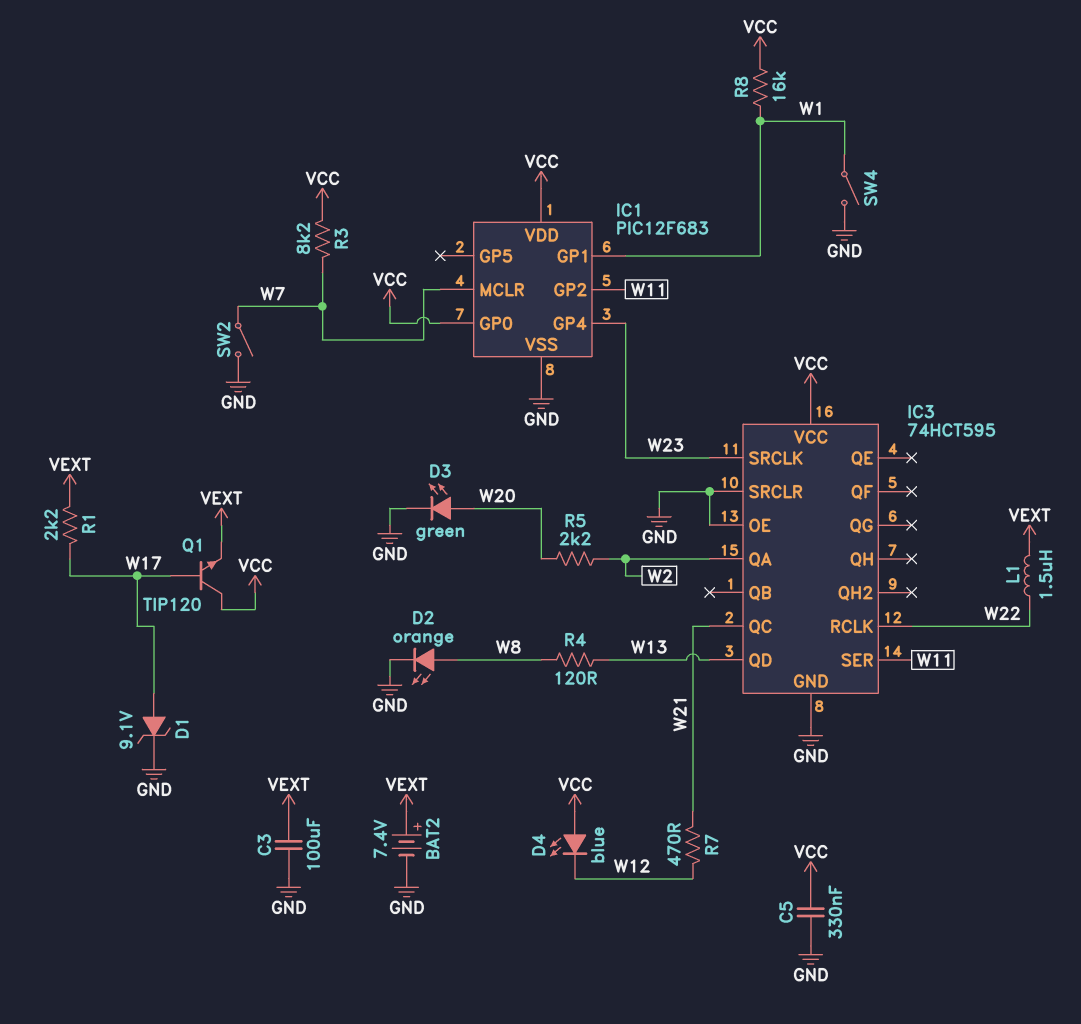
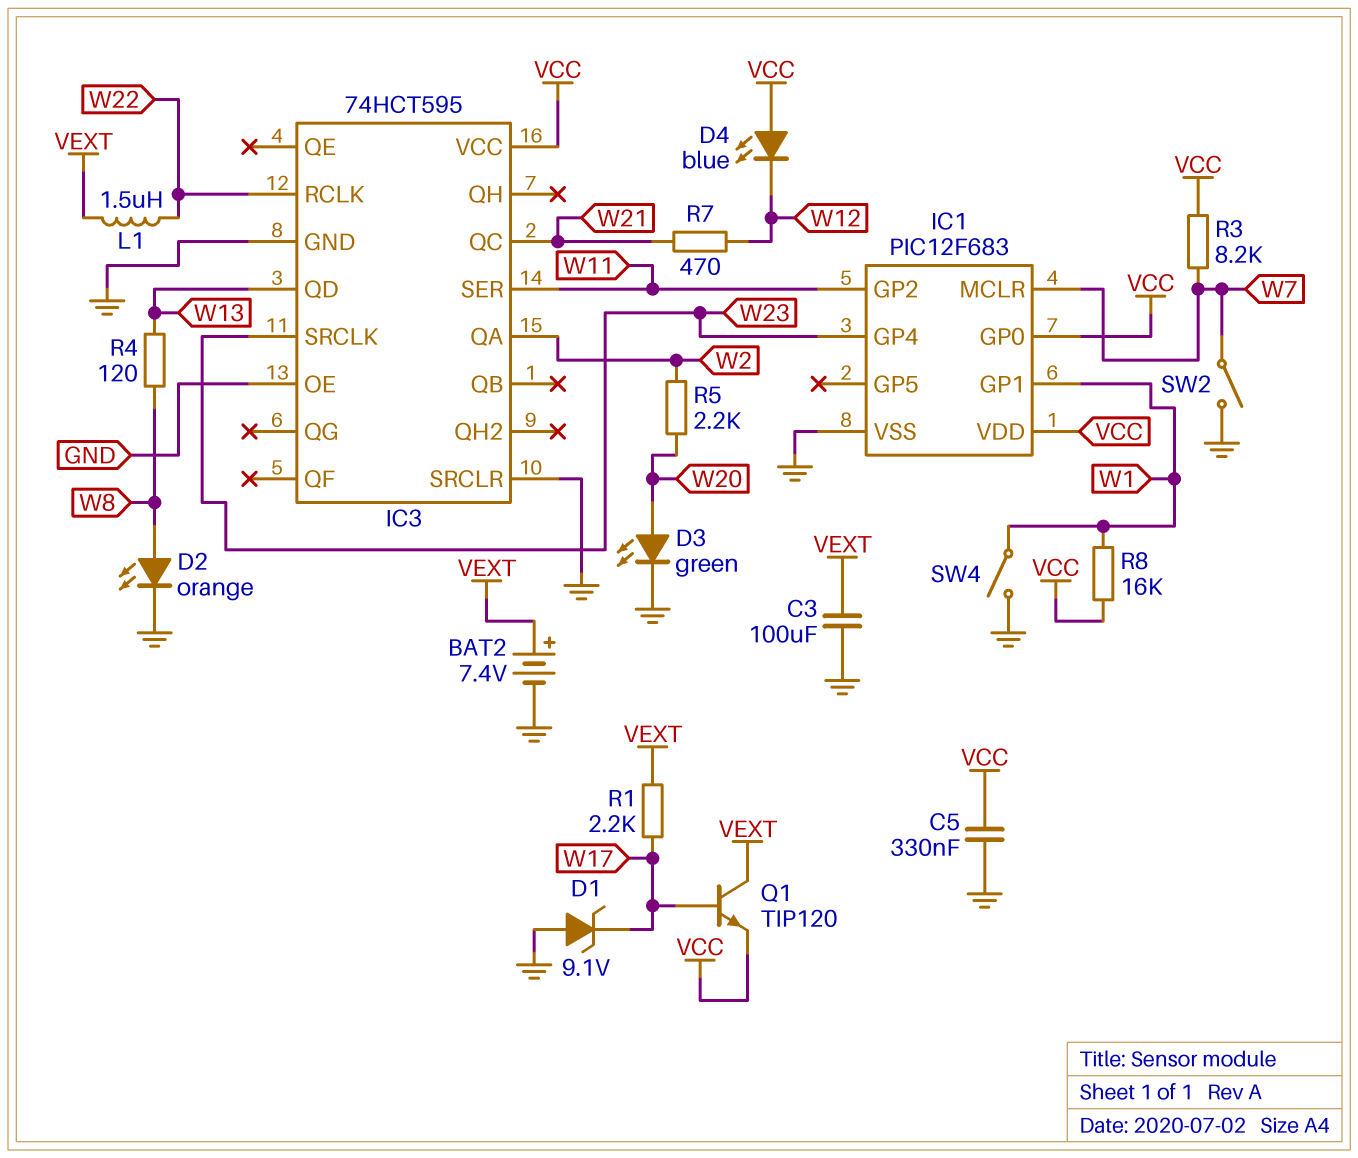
D1: zener 9.1V (A W17, K GND) -> zener 9.1V (A GND, K W17)
Q1: NPN TIP120 (B W17, C VCC, E VEXT) -> NPN TIP120 (B W17, C VEXT, E VCC)

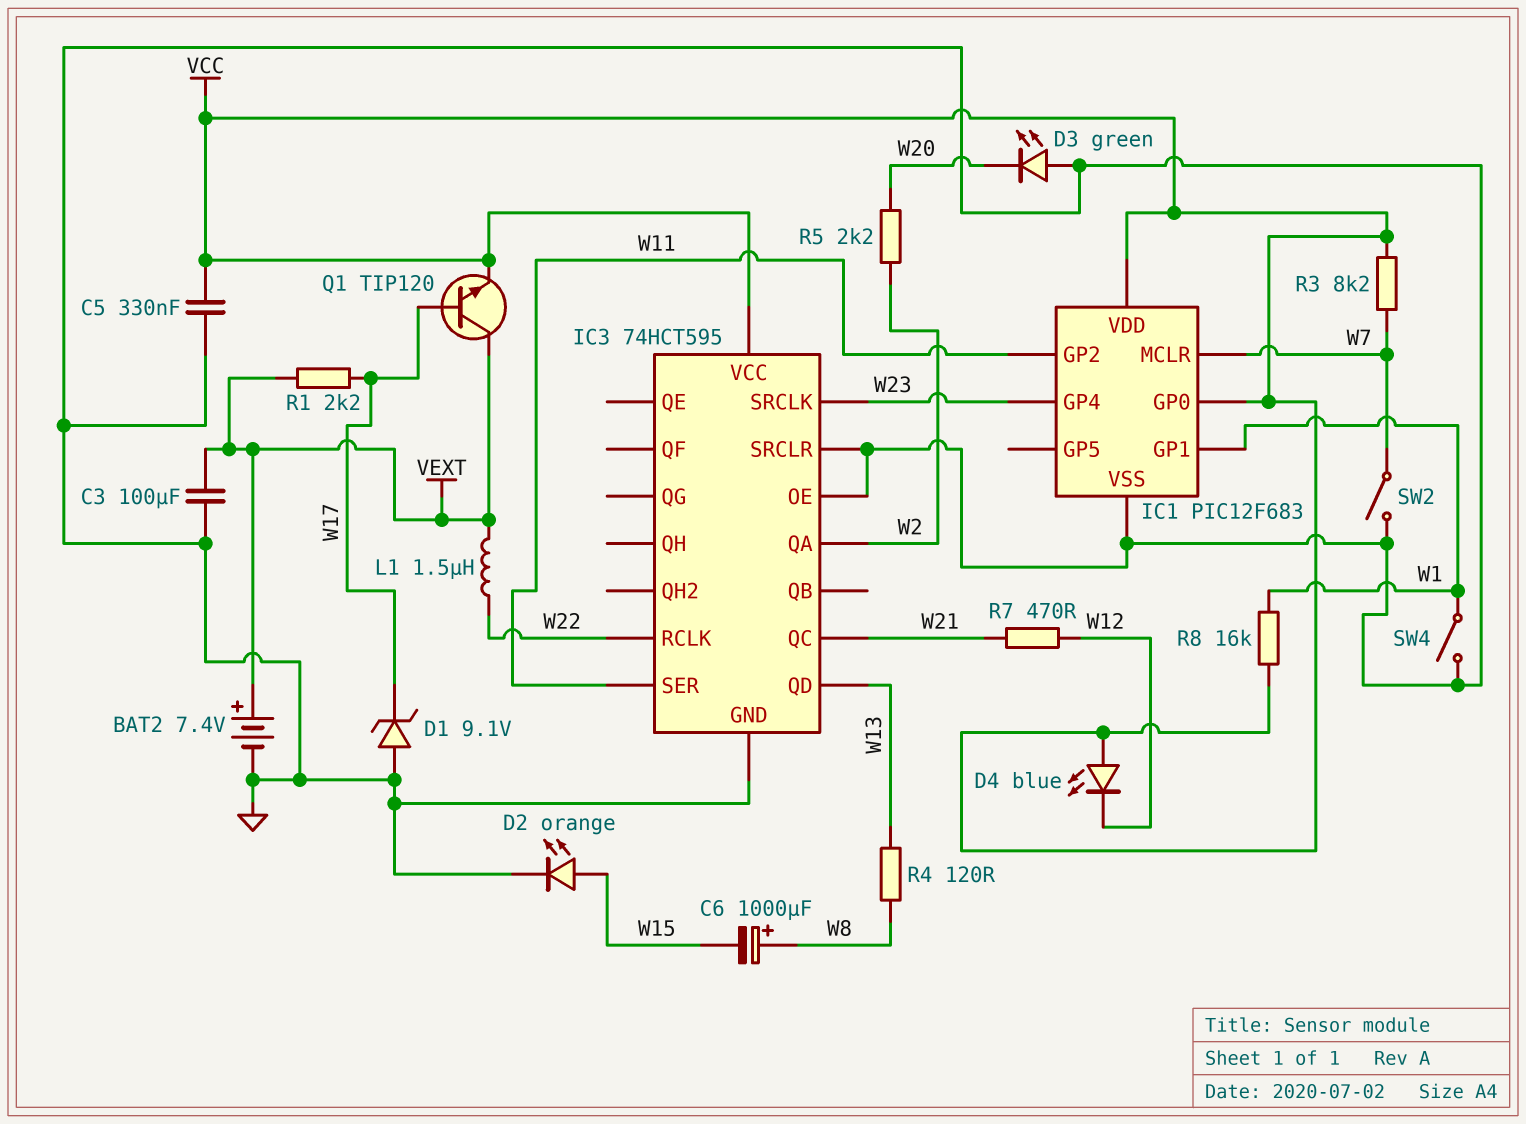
C6: none -> 1000uF (plus W8, minus W15)
D2: LED orange (A W8, K GND) -> LED orange (A W15, K GND)
D3: LED green (A W20, K GND) -> LED green (A GND, K W20)

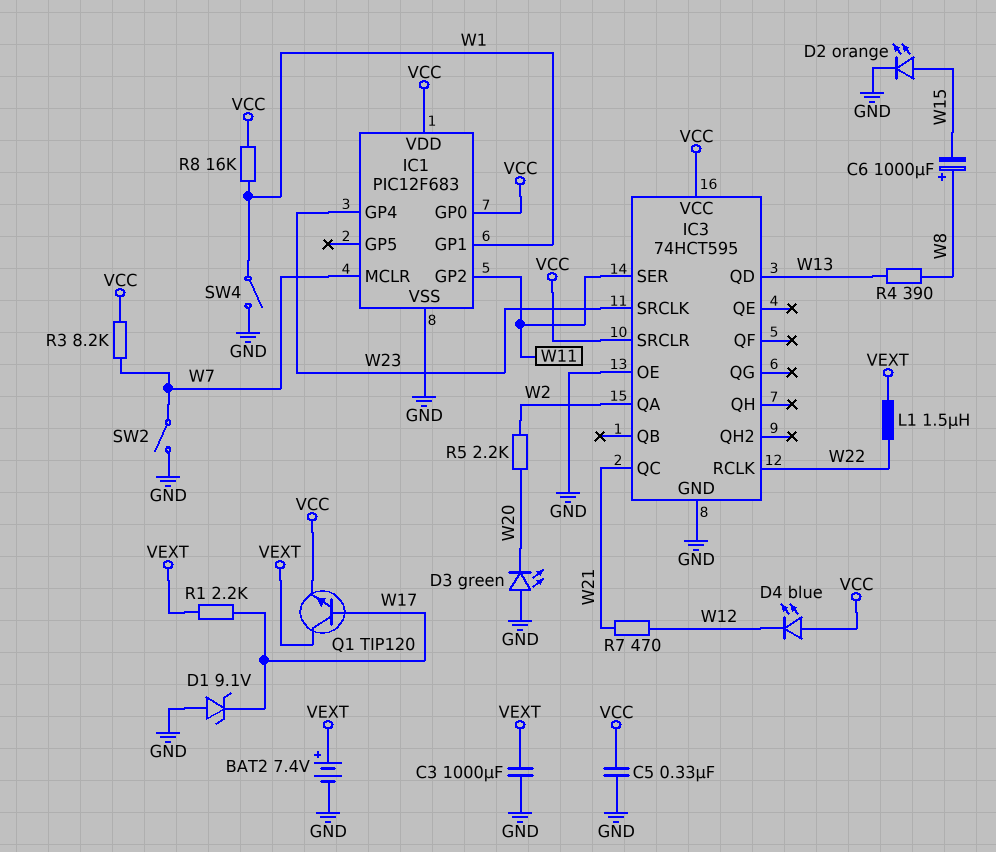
C3: 100uF (GND, VEXT) -> 1000uF (GND, VEXT)
IC3 pin SRCLR: GND -> VCC
R4: 120 (W8, W13) -> 390 (W8, W13)

